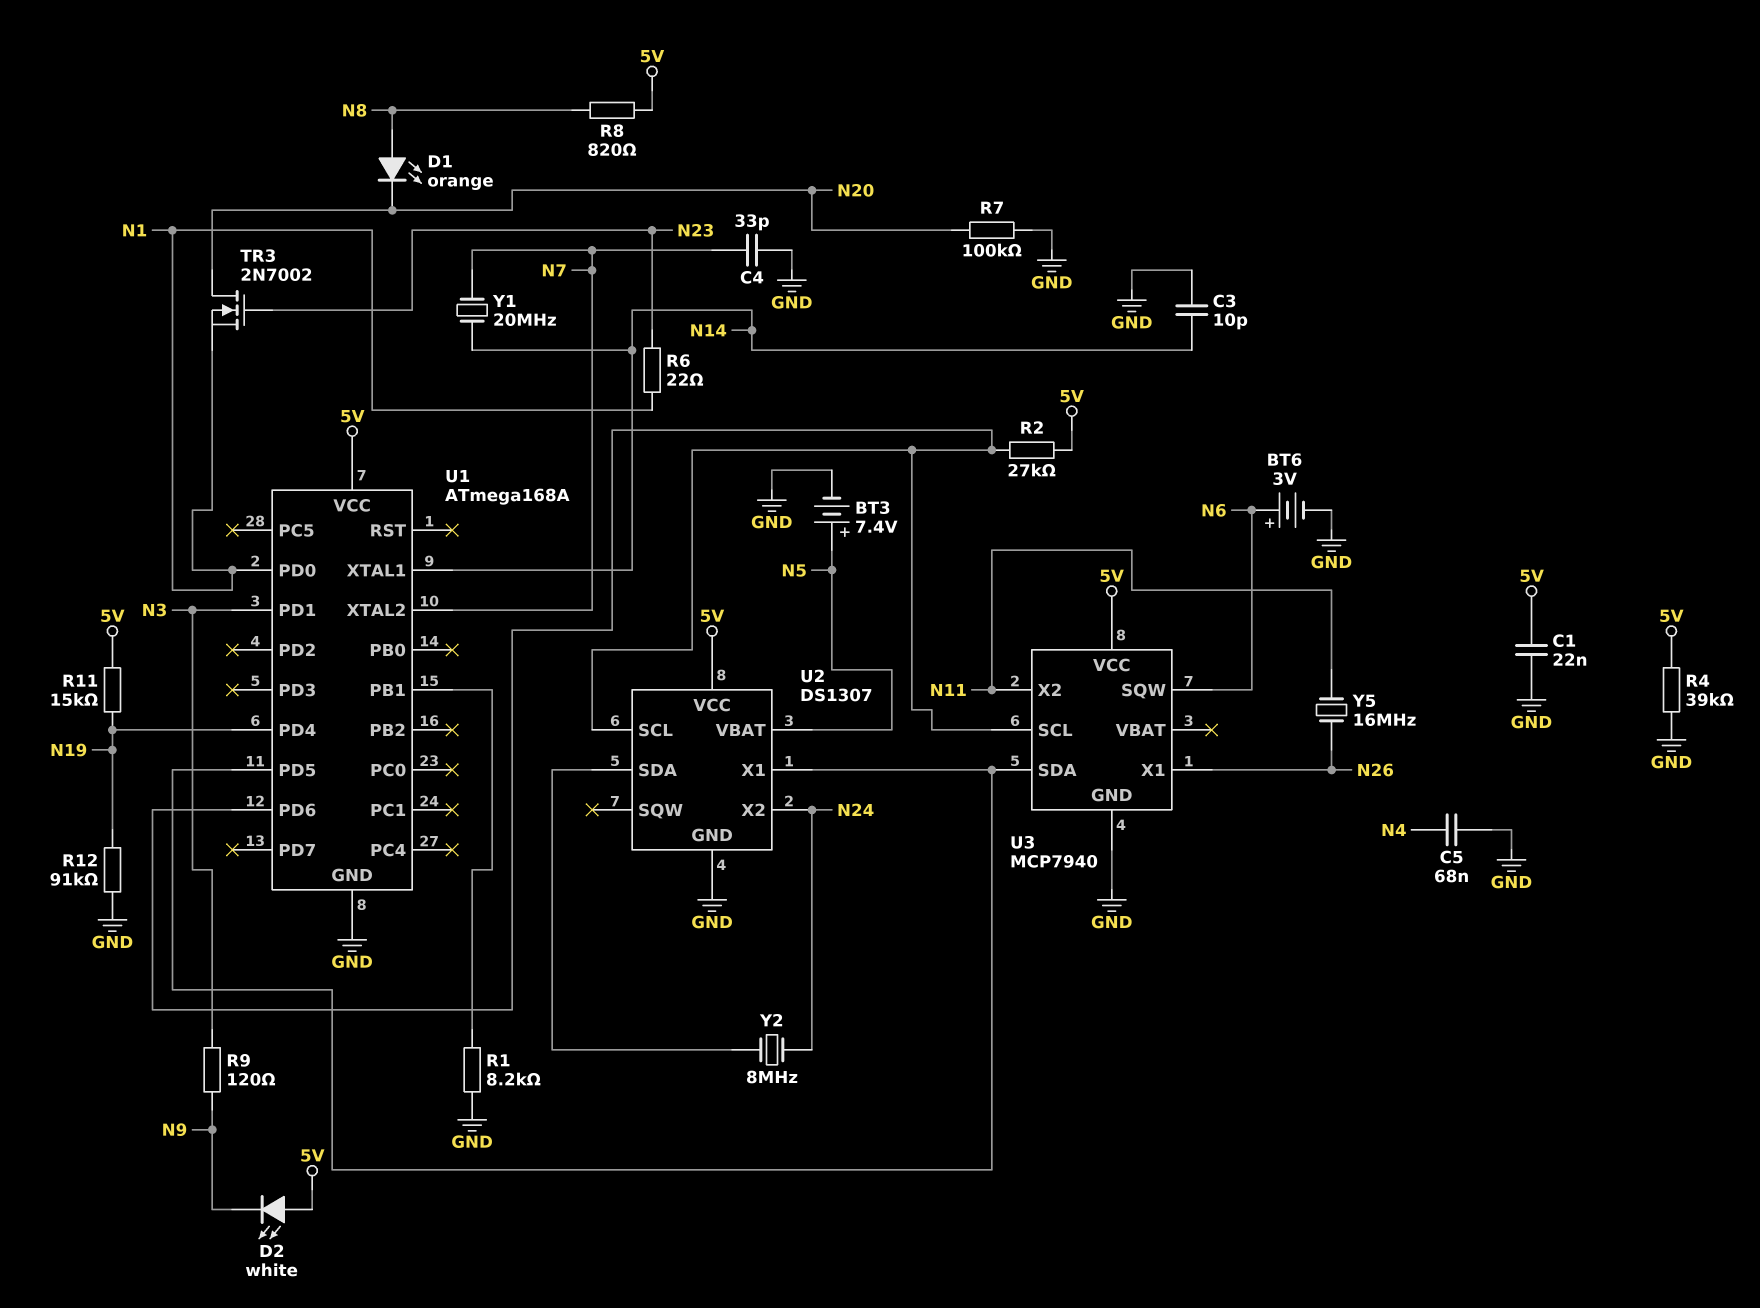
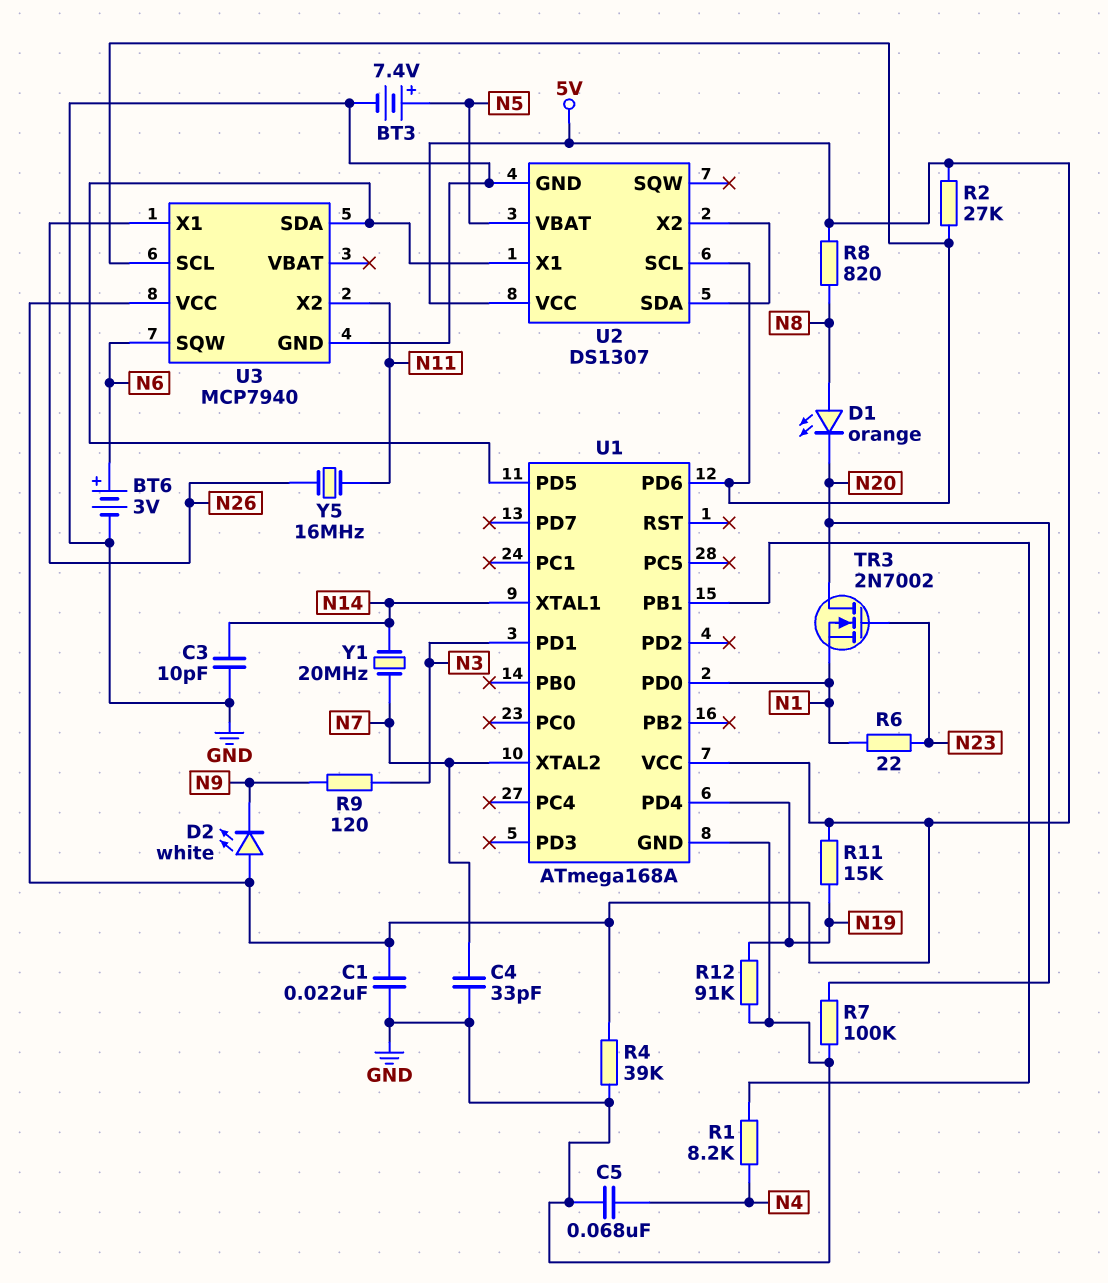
R1: 8.2k (GND, U1/PB1) -> 8.2k (N4, U1/PB1)
U2 pin X2: N24 -> U2/SDA
Y2: 8MHz (N24, U2/SDA) -> none

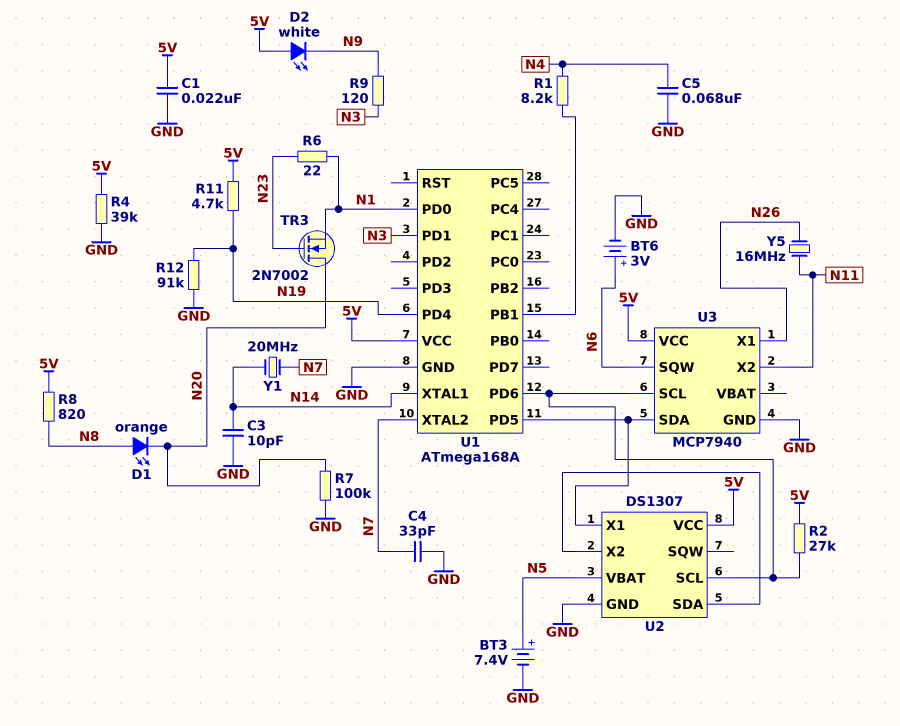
R11: 15k (5V, N19) -> 4.7k (5V, N19)

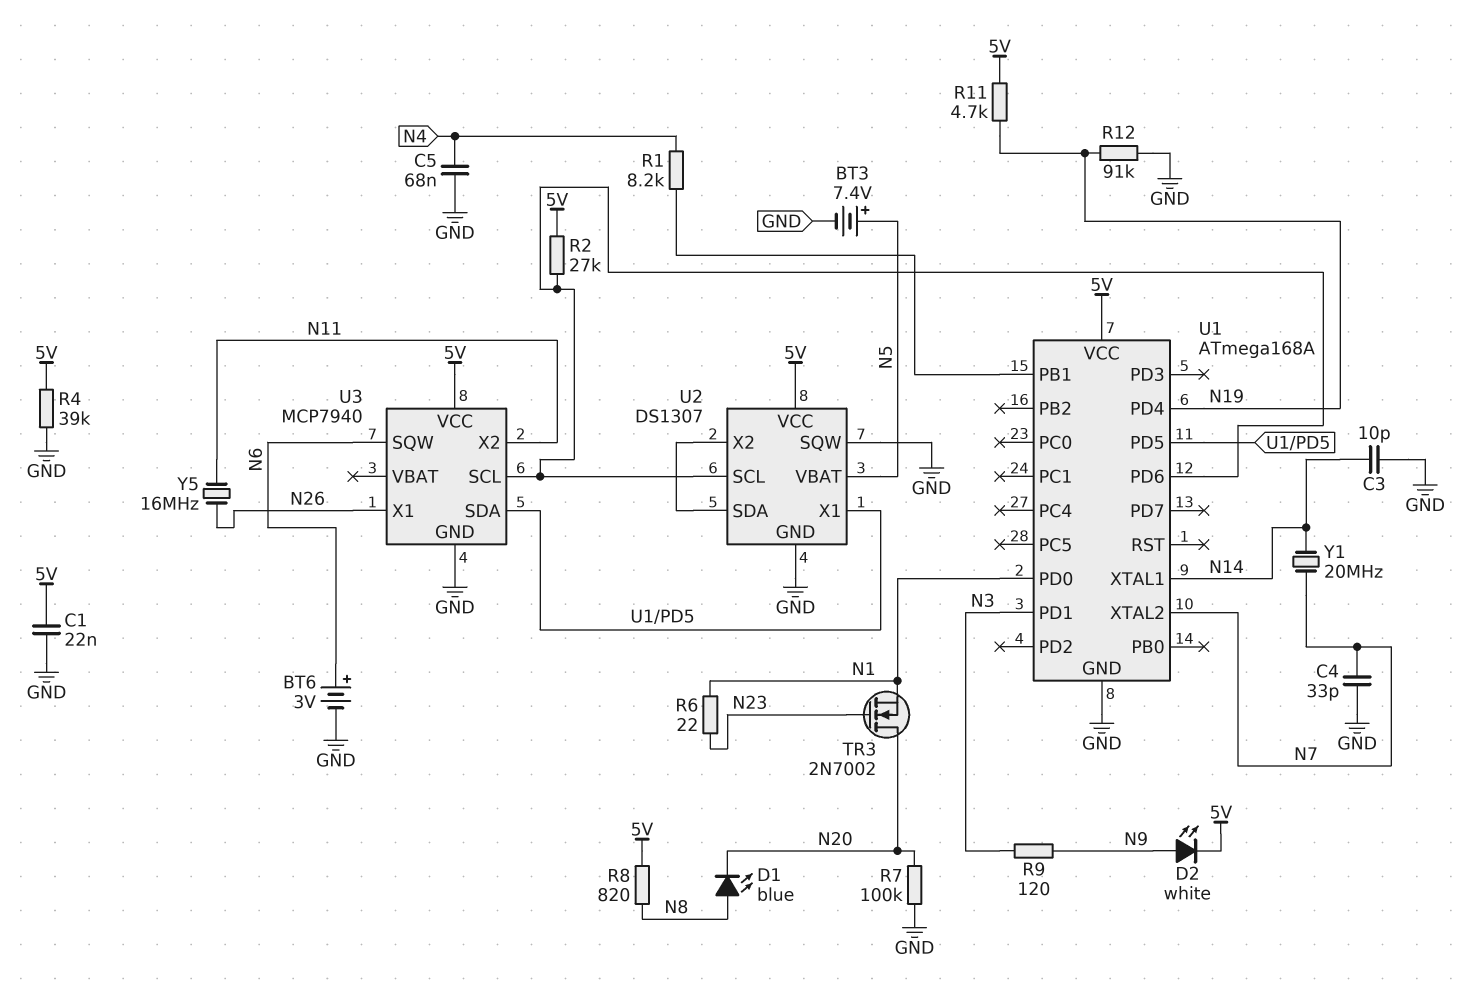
D1: LED orange (A N8, K N20) -> LED blue (A N8, K N20)
D2: LED white (A 5V, K N9) -> LED white (A N9, K 5V)
U2 pin SQW: none -> GND

